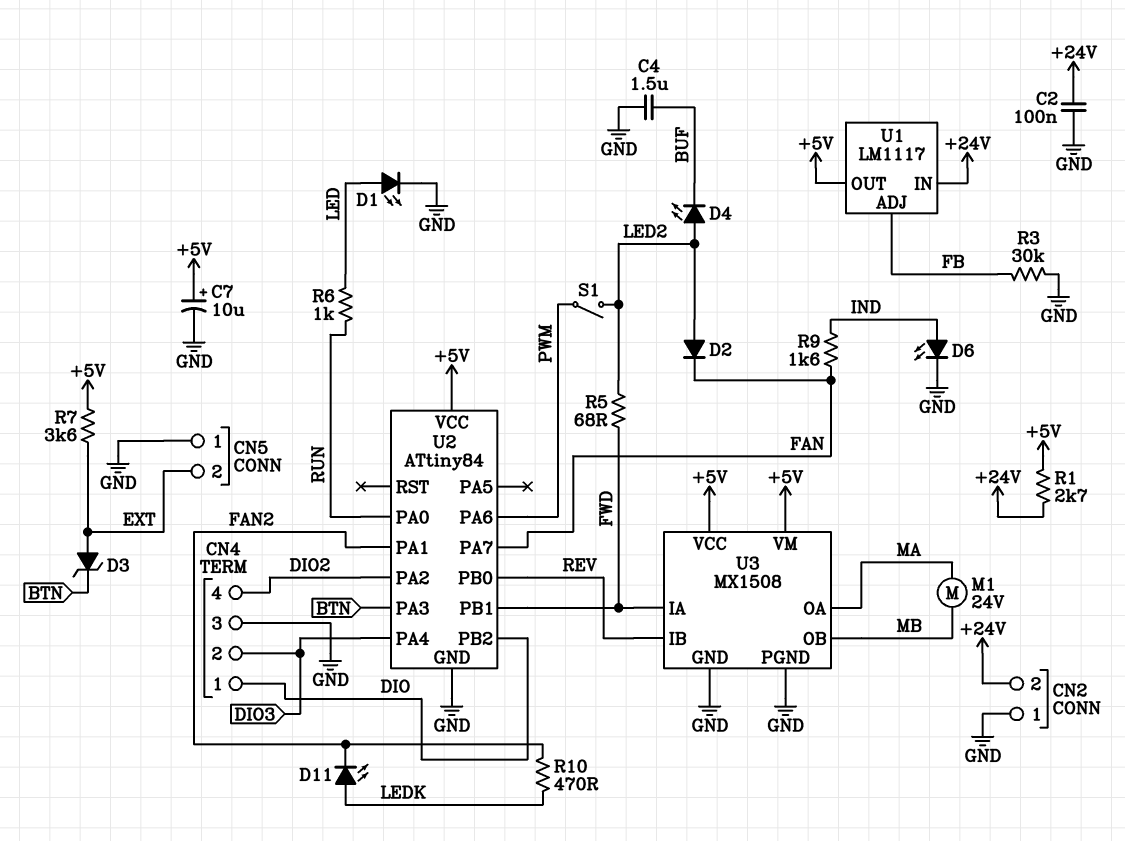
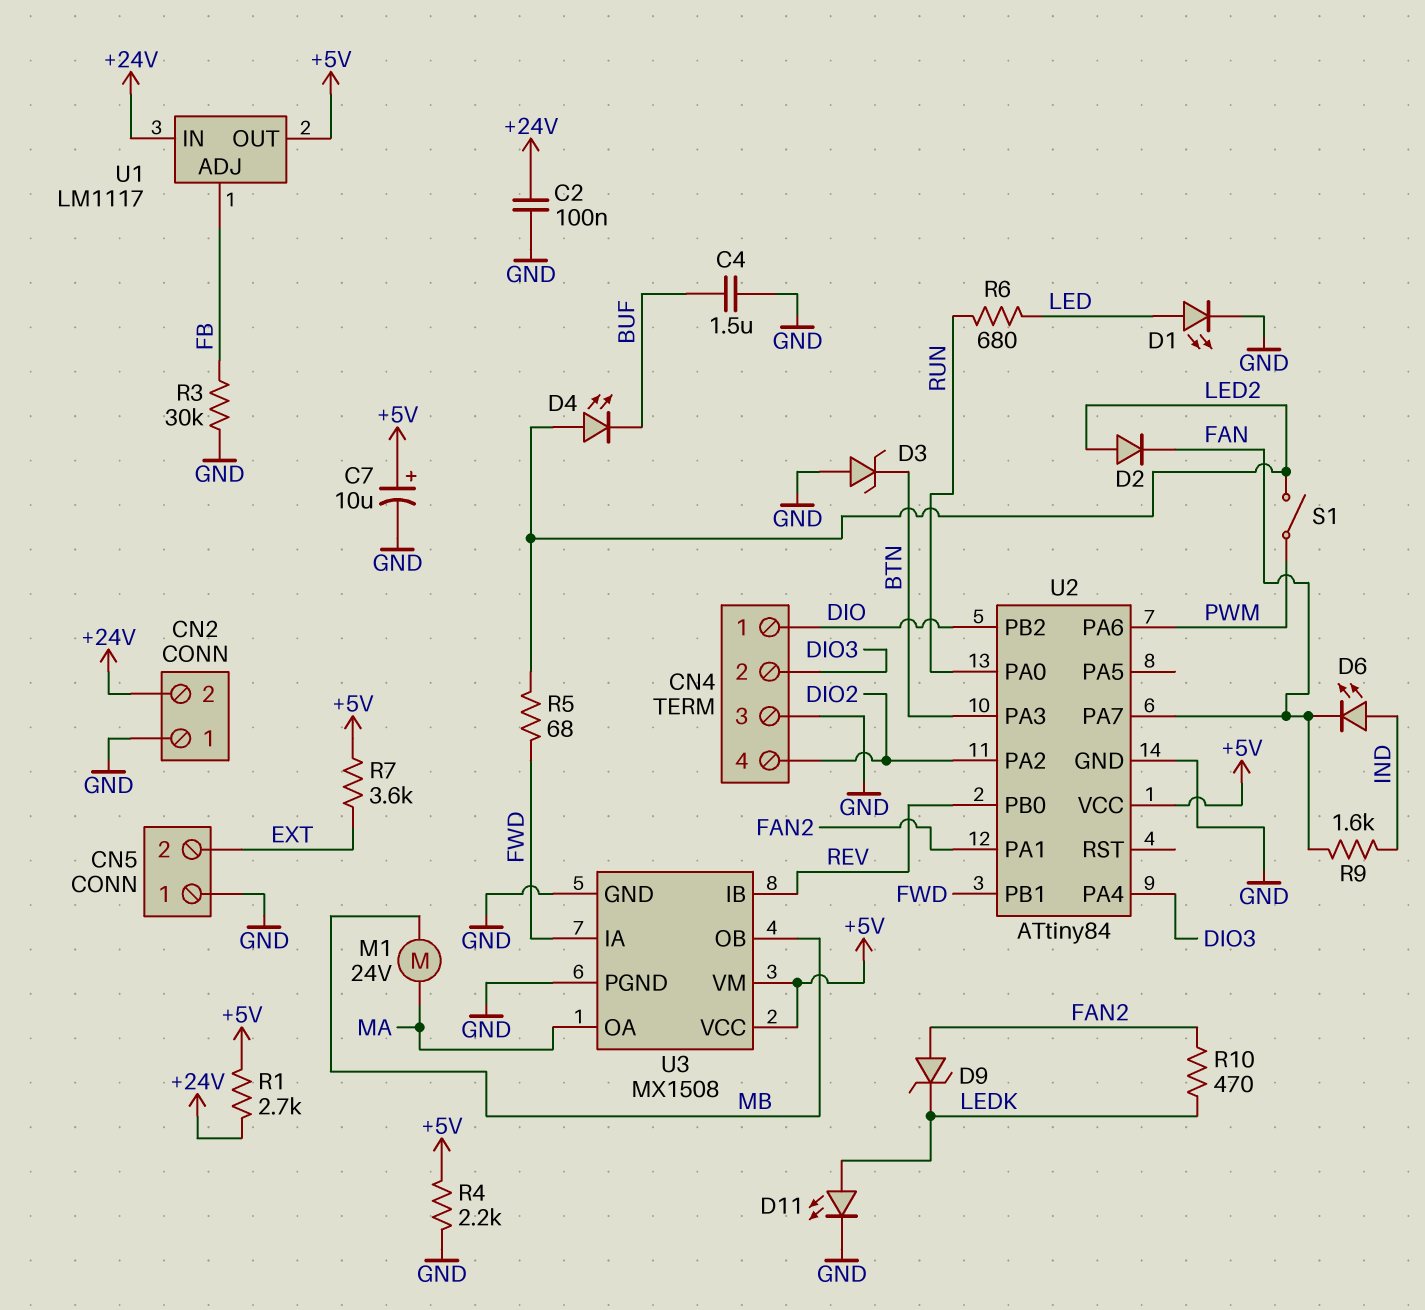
D3: zener (A EXT, K BTN) -> zener (A GND, K BTN)
D6: LED (A IND, K GND) -> LED (A IND, K FAN)
D9: none -> zener (A FAN2, K LEDK)
D11: LED (A LEDK, K FAN2) -> LED (A LEDK, K GND)
R4: none -> 2.2k (+5V, GND)
R6: 1k (LED, RUN) -> 680 (LED, RUN)

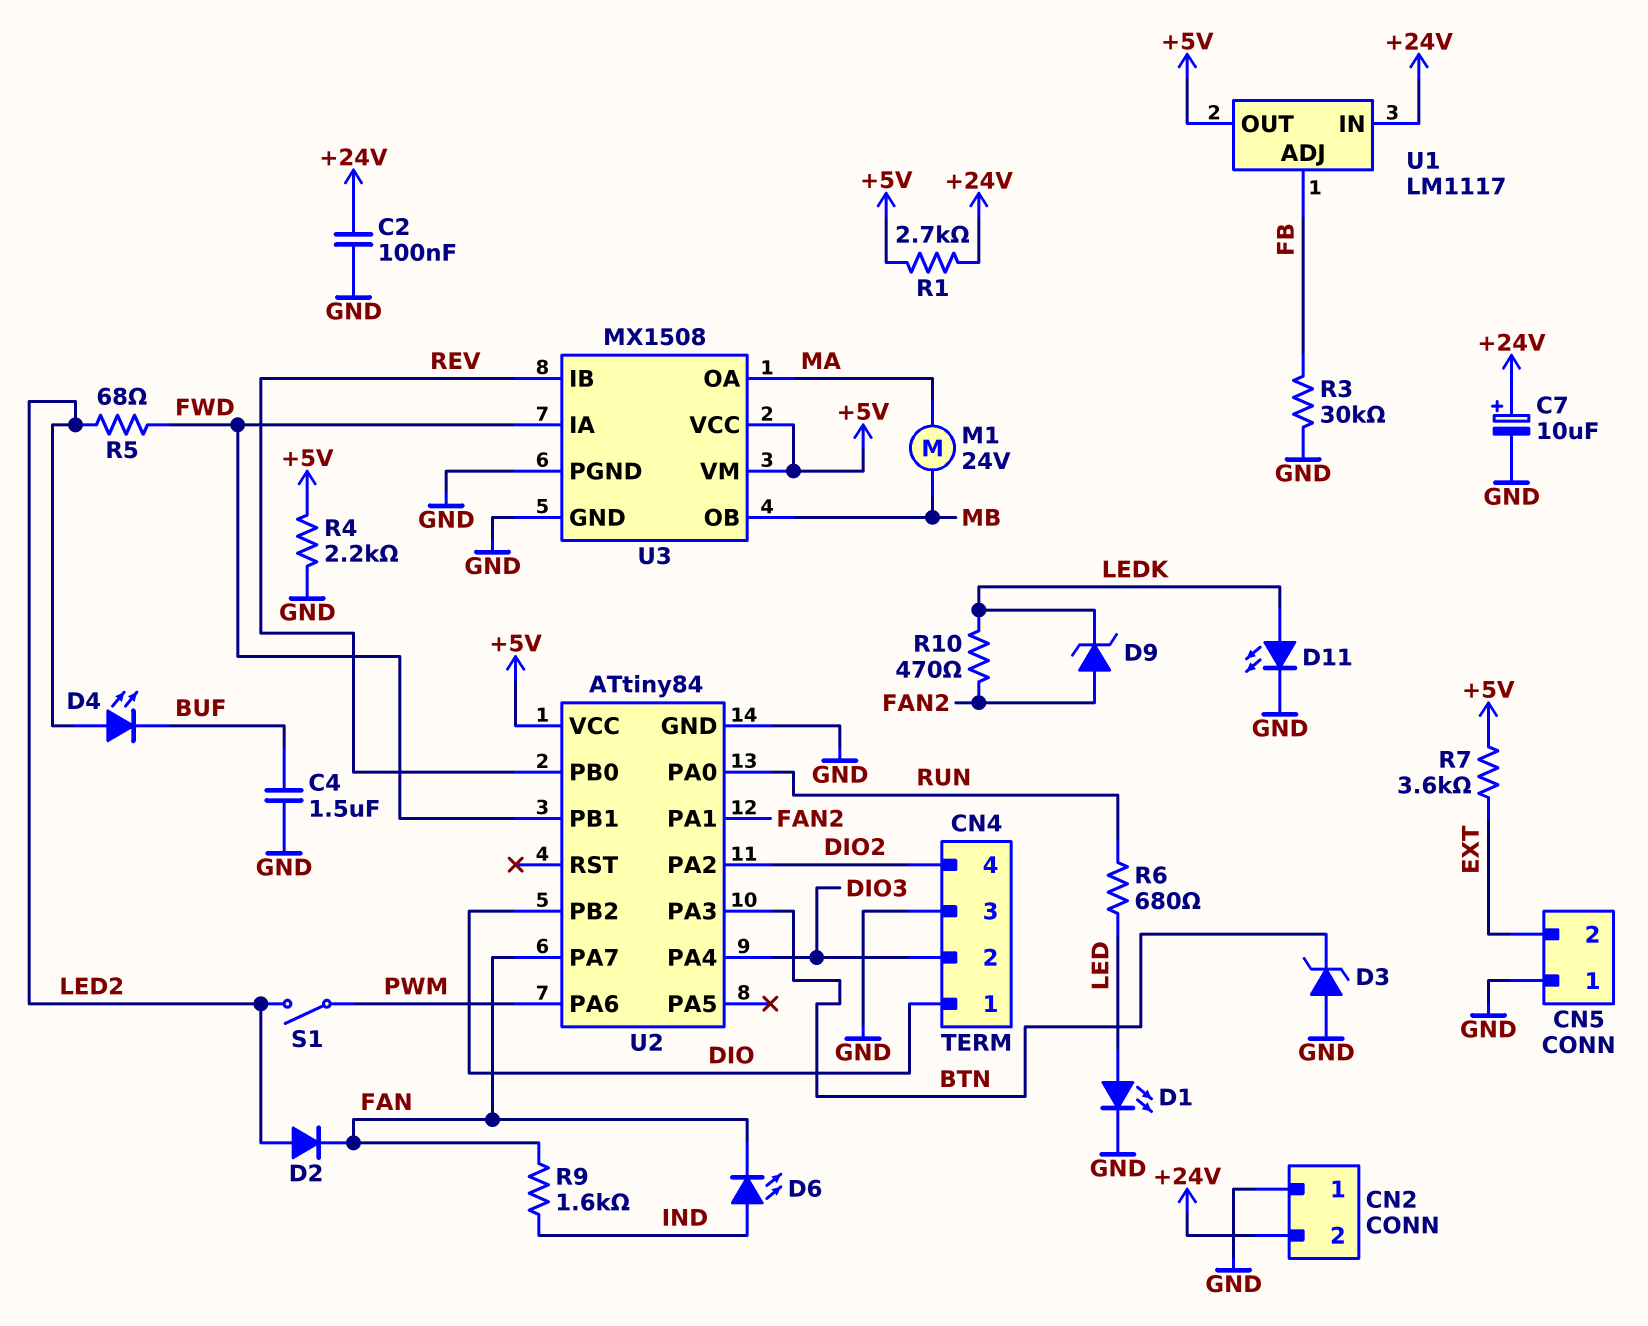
C7: 10uF (plus +5V, minus GND) -> 10uF (plus +24V, minus GND)

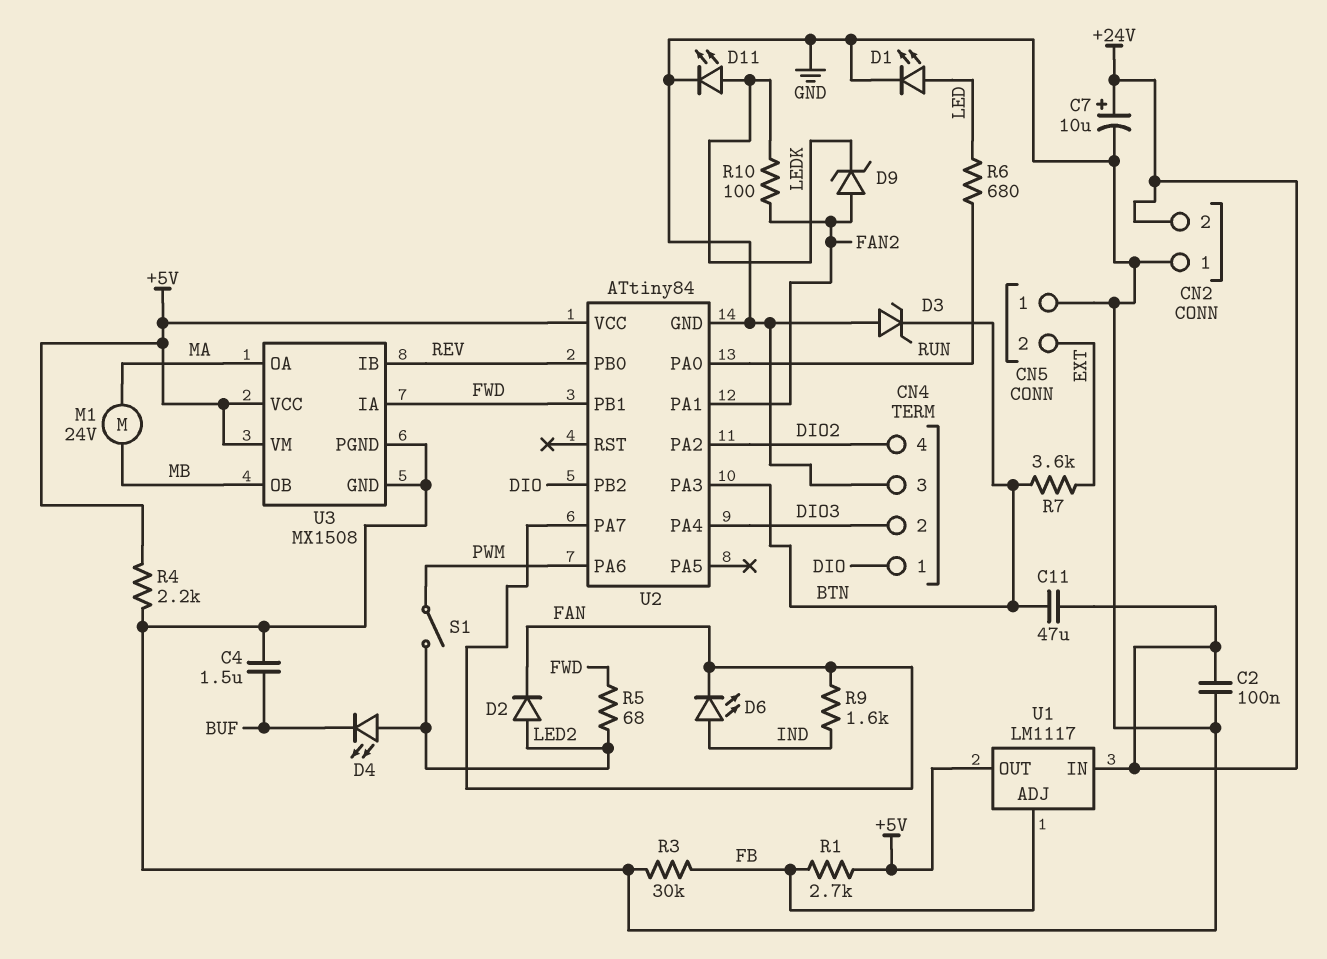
C11: none -> 47uF (+24V, BTN)
R1: 2.7k (+5V, +24V) -> 2.7k (+5V, FB)
R7: 3.6k (+5V, EXT) -> 3.6k (BTN, EXT)
R10: 470 (FAN2, LEDK) -> 100 (FAN2, LEDK)

